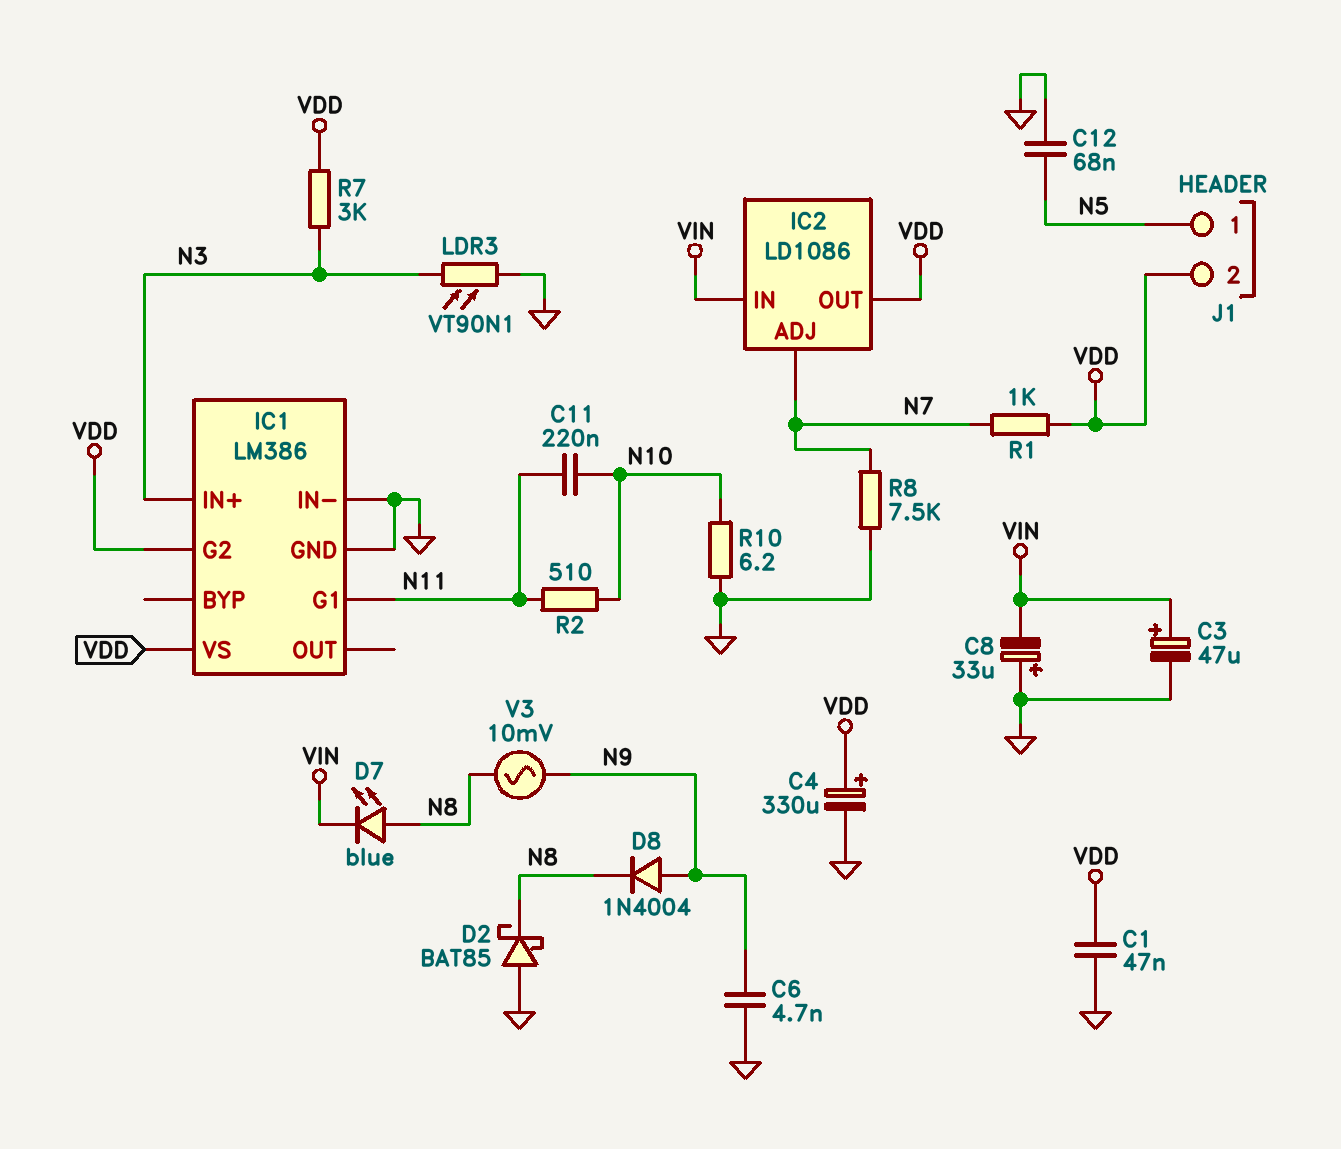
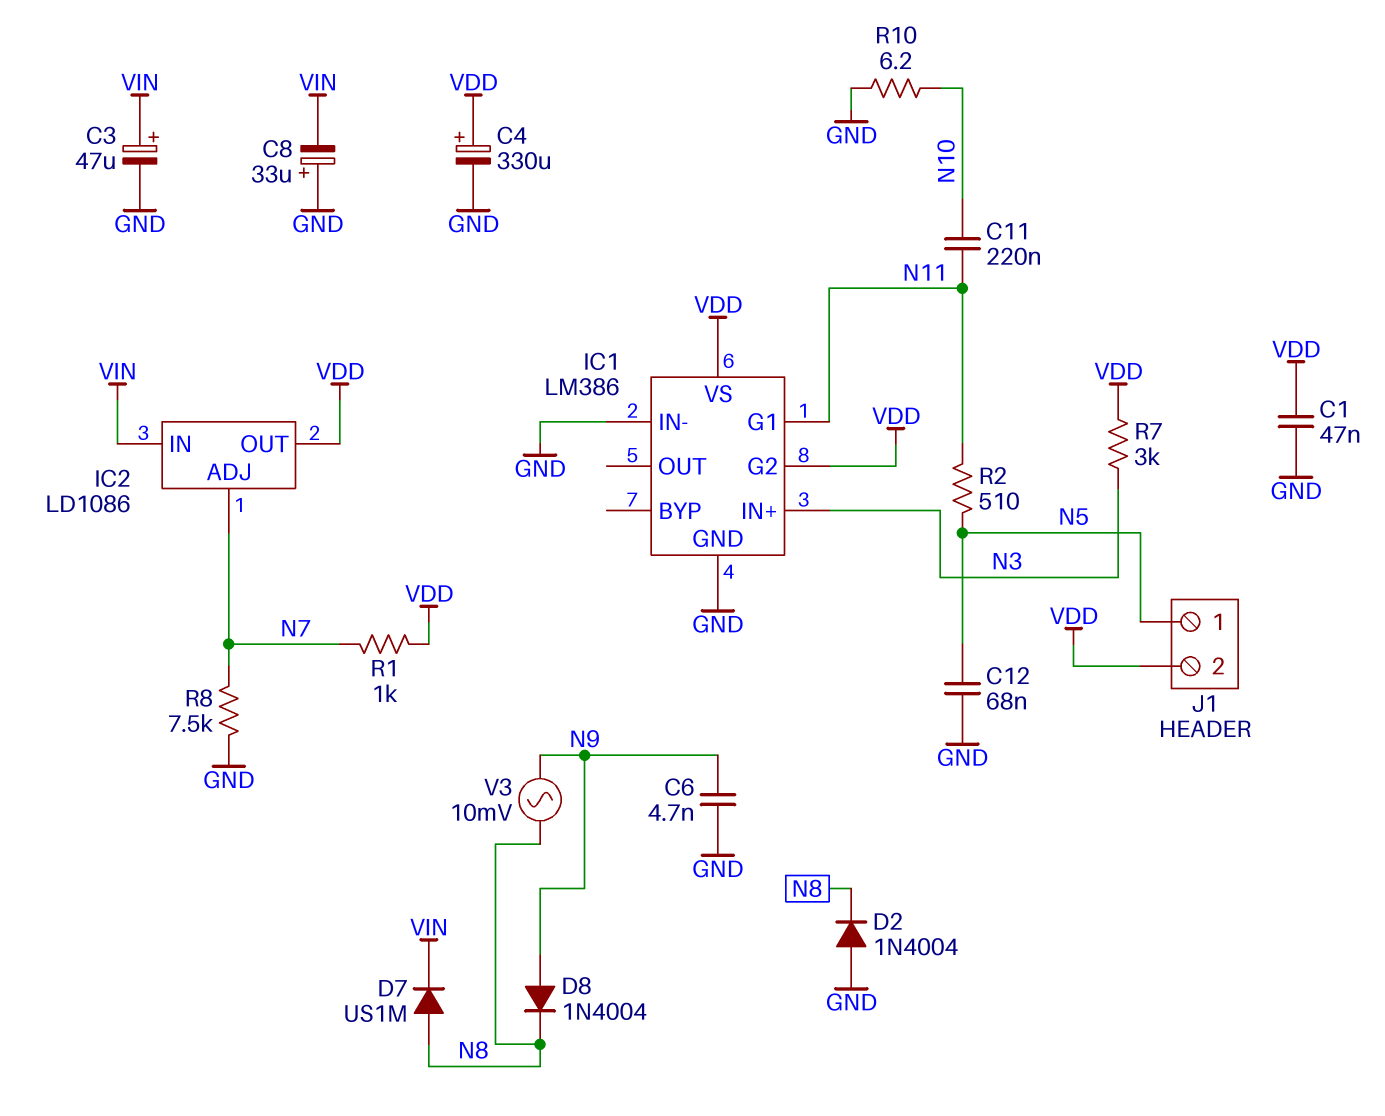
D2: schottky BAT85 (A GND, K N8) -> diode 1N4004 (A GND, K N8)
D7: LED blue (A N8, K VIN) -> diode US1M (A N8, K VIN)
LDR3: VT90N1 (GND, N3) -> none
R2: 510 (N10, N11) -> 510 (N5, N11)

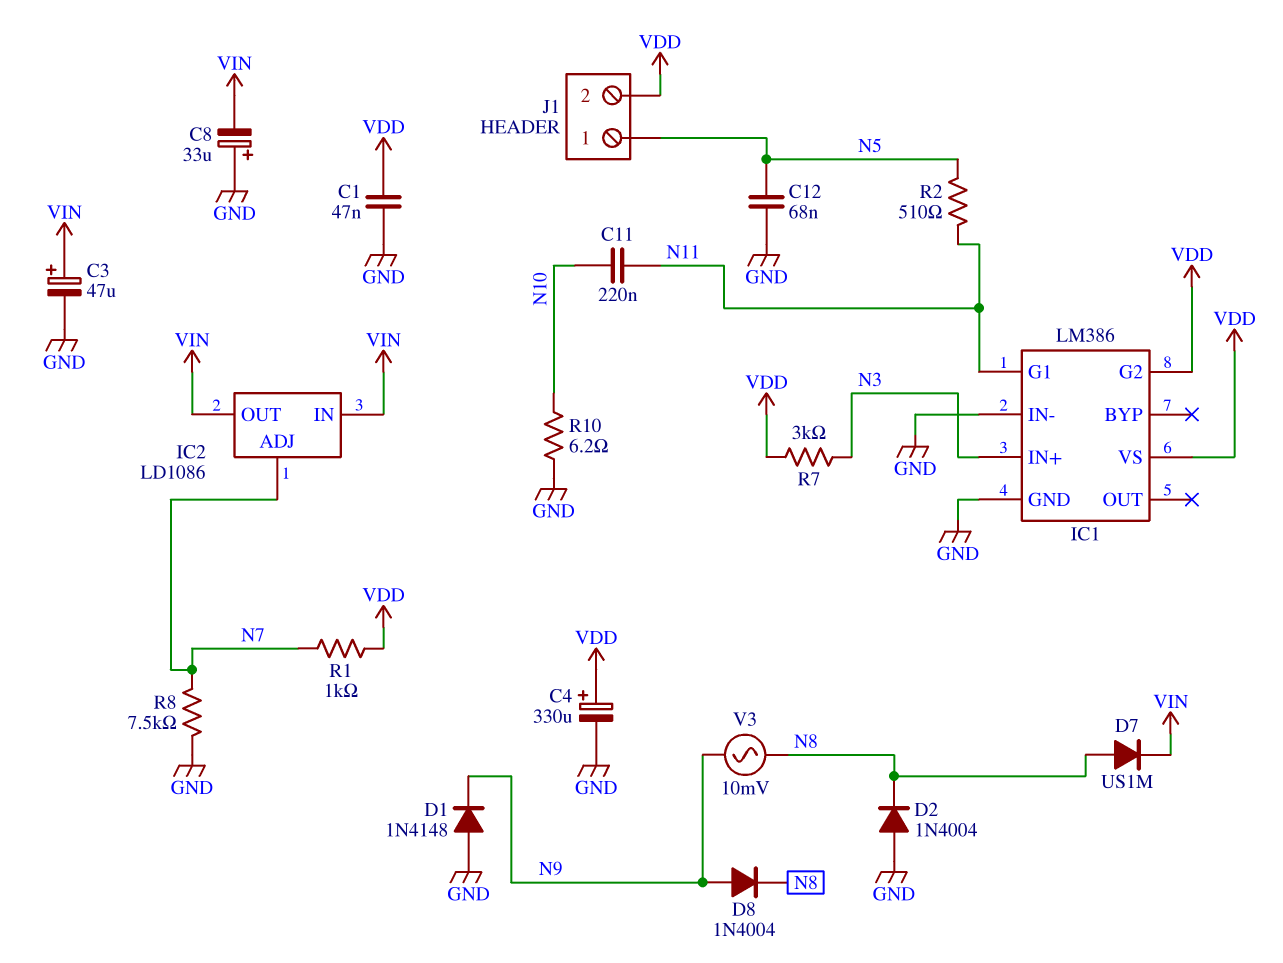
C6: 4.7nF (GND, N9) -> none
D1: none -> diode 1N4148 (A GND, K N9)
IC2 pin OUT: VDD -> VIN

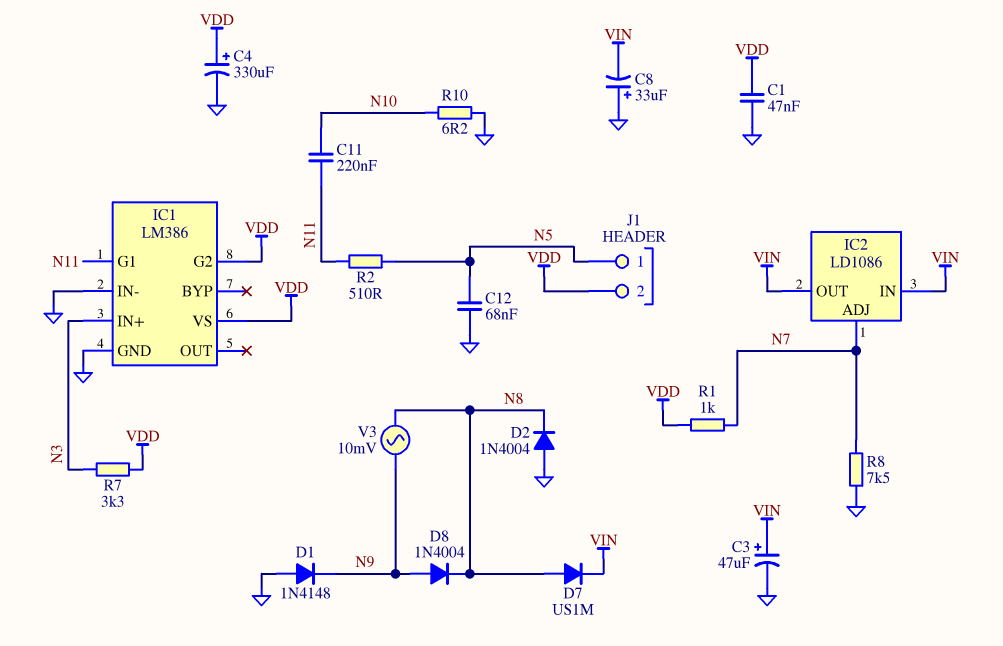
R7: 3k (N3, VDD) -> 3.3k (N3, VDD)

